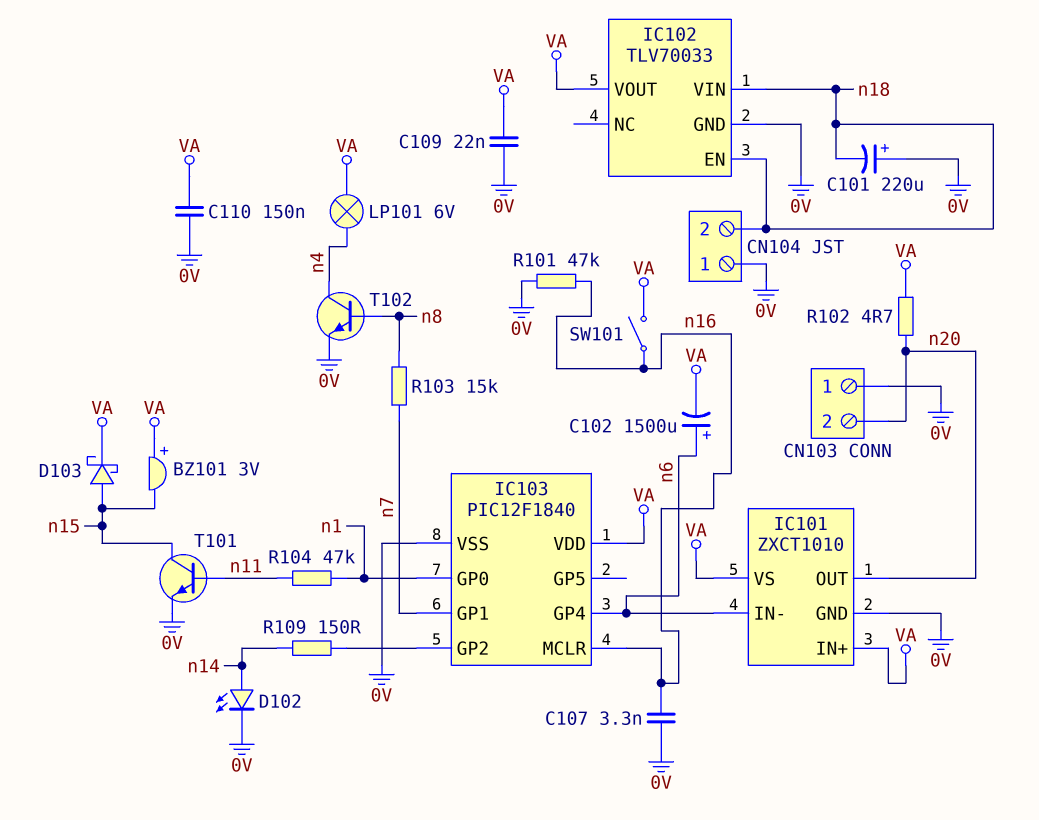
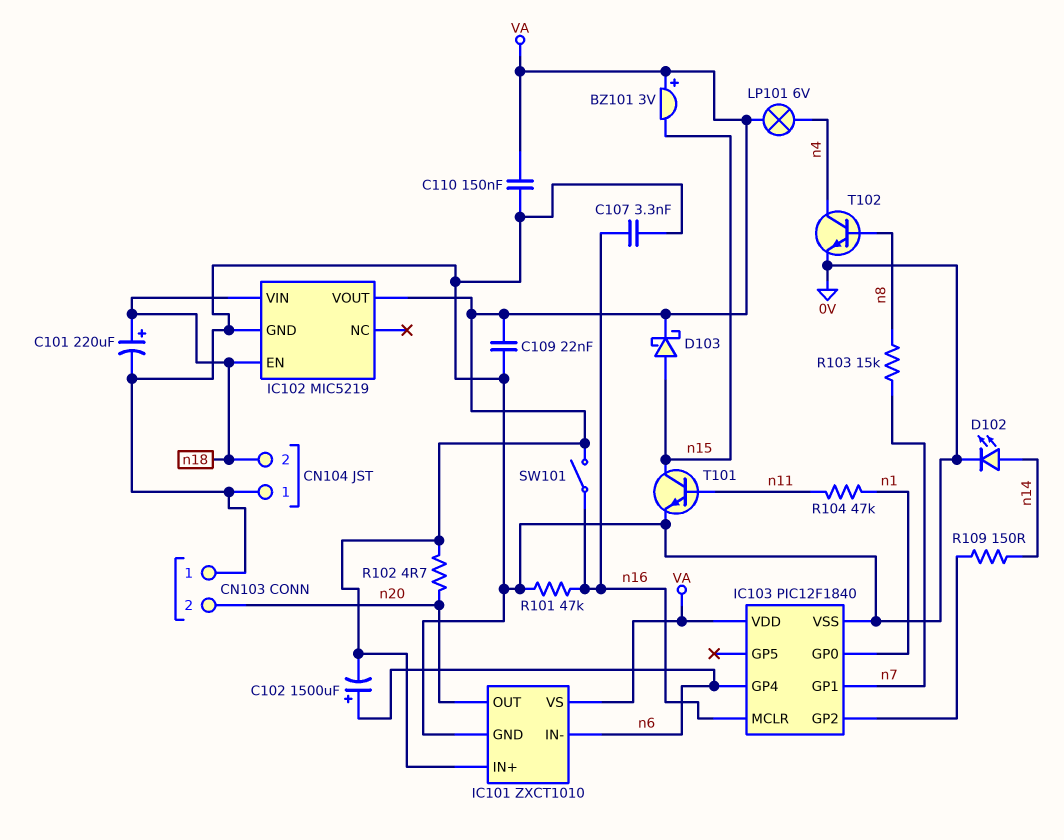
C101: 220uF (plus 0V, minus n18) -> 220uF (plus n18, minus 0V)
IC102: TLV70033 -> MIC5219

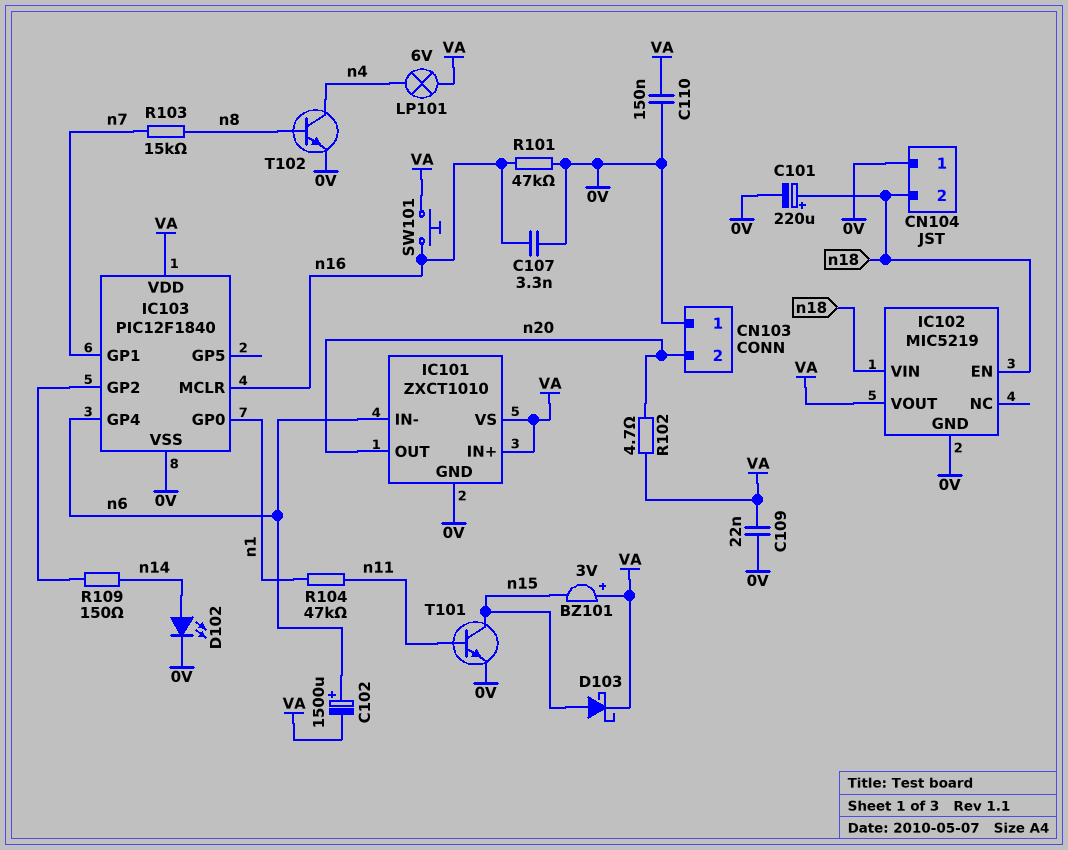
SW101: switch (VA, n16) -> button (VA, n16)

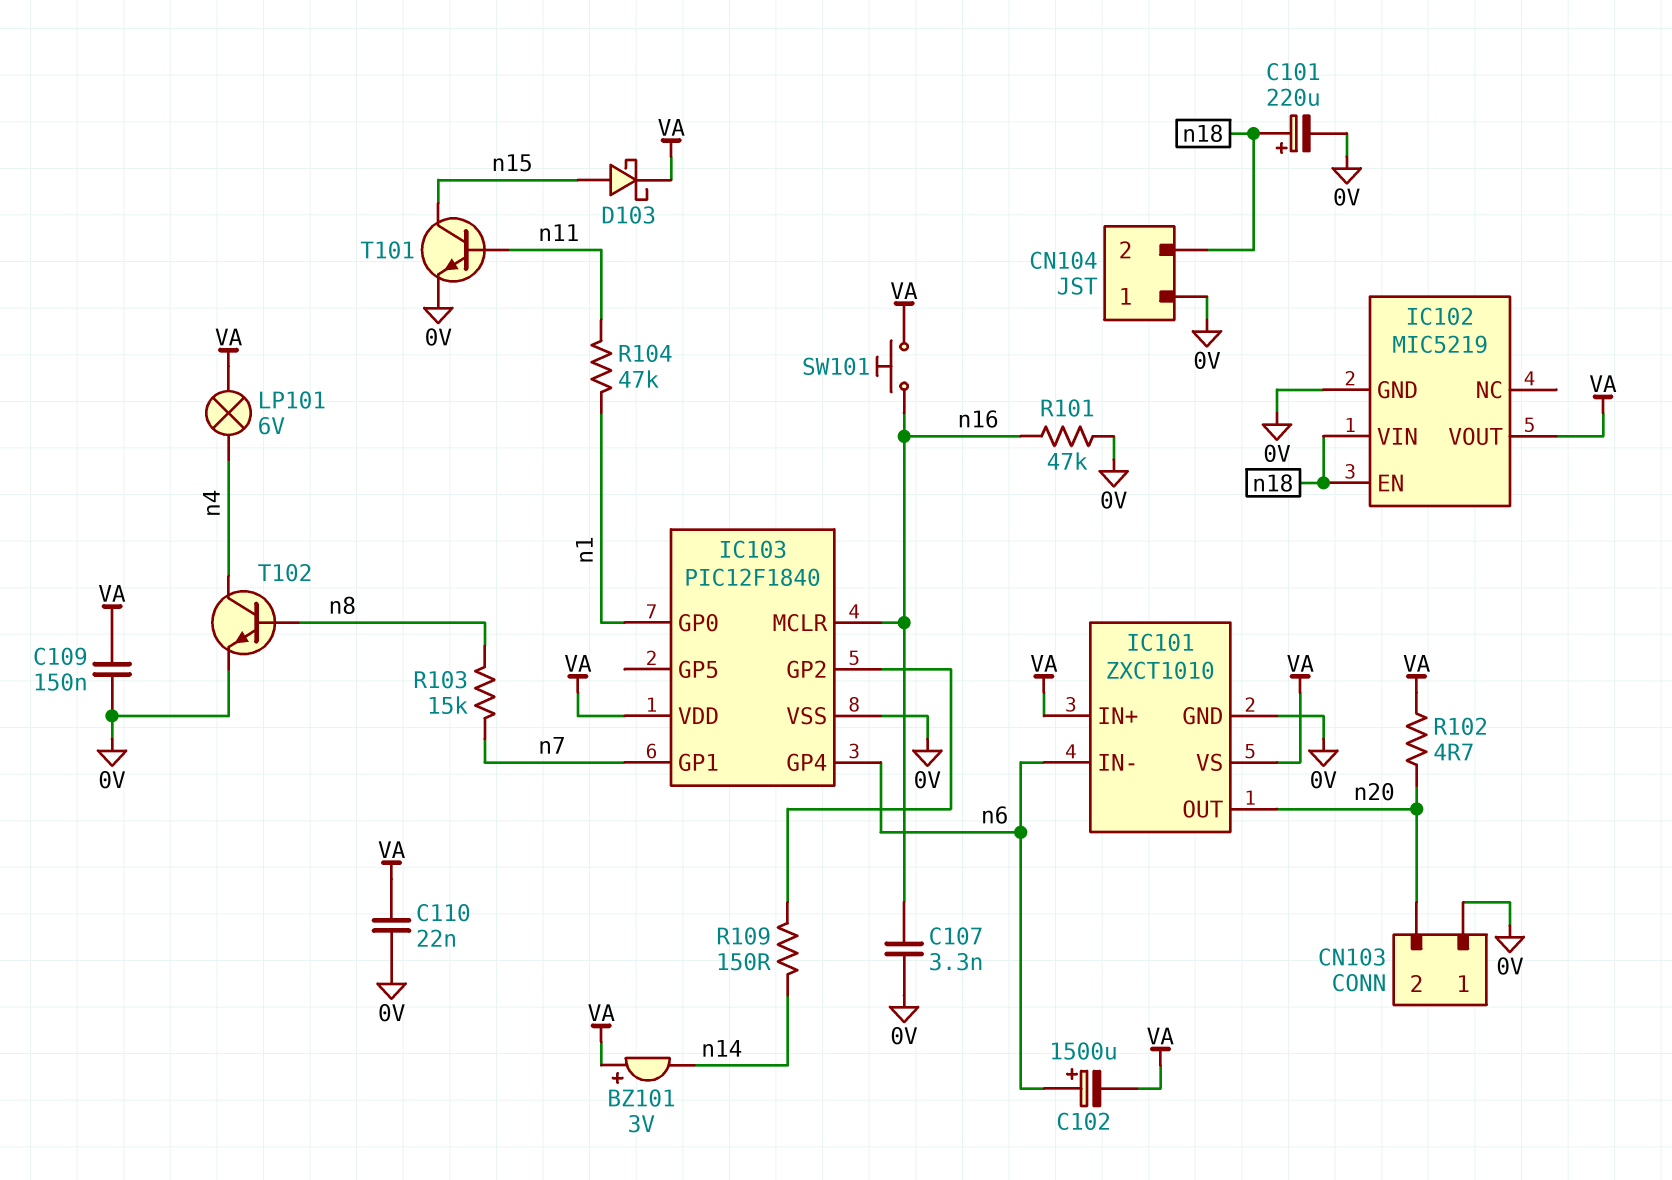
BZ101: buzzer 3V (plus VA, minus n15) -> buzzer 3V (plus VA, minus n14)
C109: 22nF (0V, VA) -> 150nF (0V, VA)
C110: 150nF (0V, VA) -> 22nF (0V, VA)
D102: LED (A n14, K 0V) -> none

